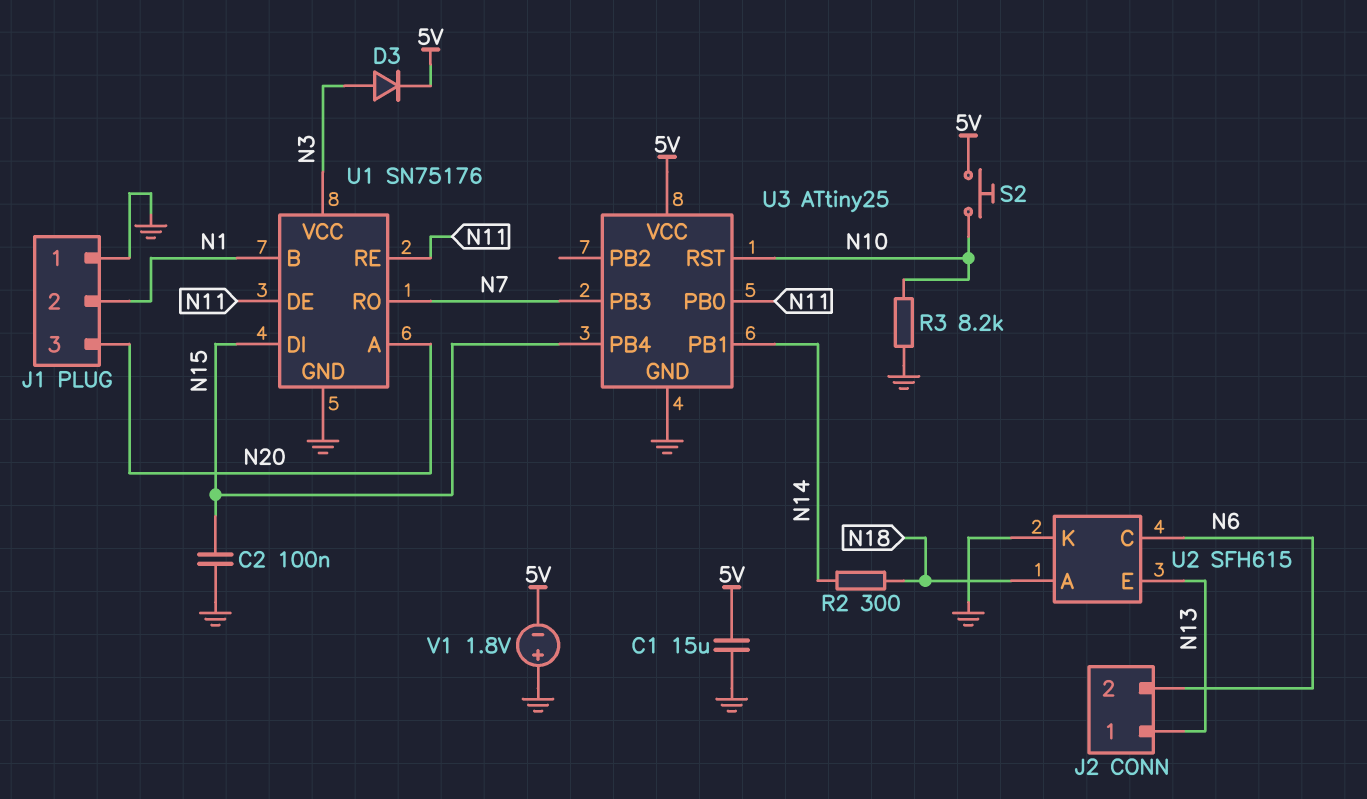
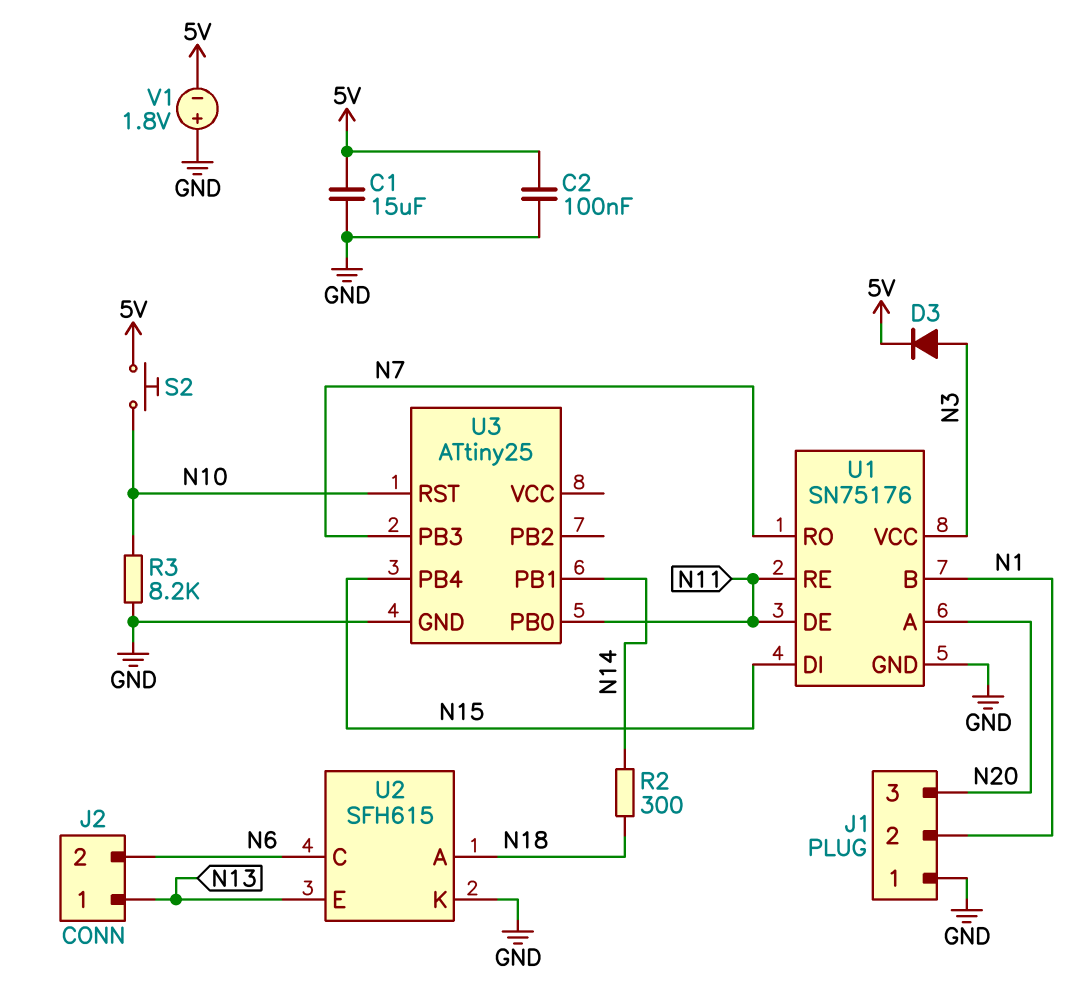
C2: 100nF (GND, N15) -> 100nF (5V, GND)
U3 pin VCC: 5V -> none

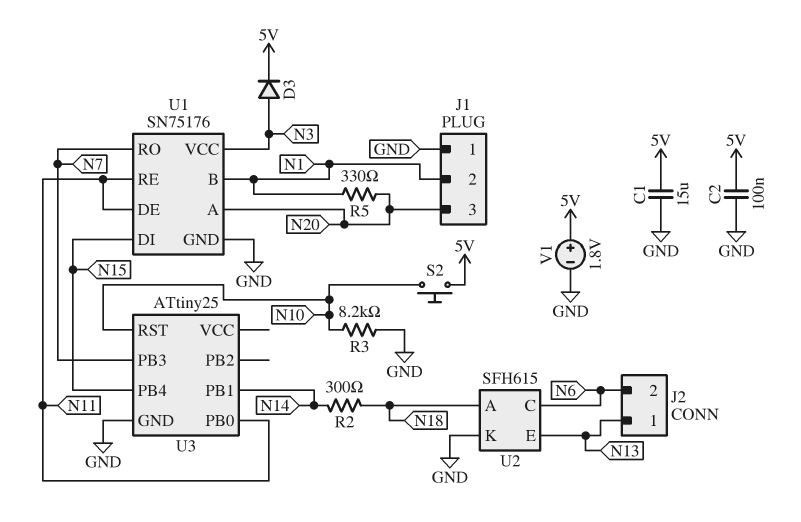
R5: none -> 330 (N1, N20)
V1: 1.8V (plus GND, minus 5V) -> 1.8V (plus 5V, minus GND)

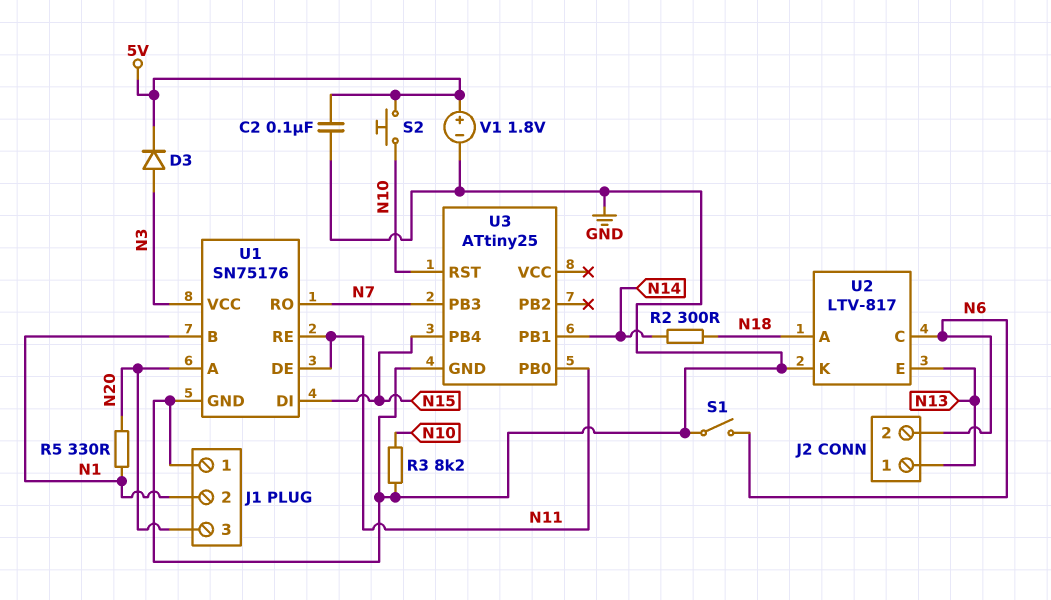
C1: 15uF (5V, GND) -> none
S1: none -> switch (GND, N6)
U2: SFH615 -> LTV-817

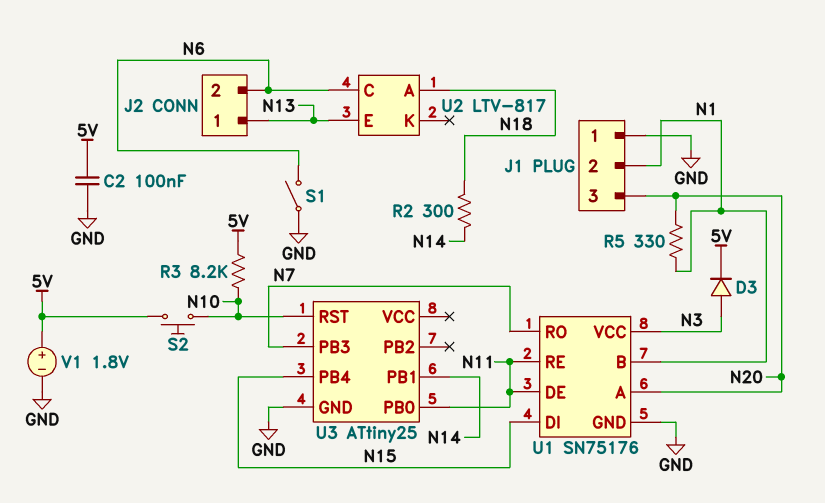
R3: 8.2k (GND, N10) -> 8.2k (5V, N10)
U2 pin K: GND -> none

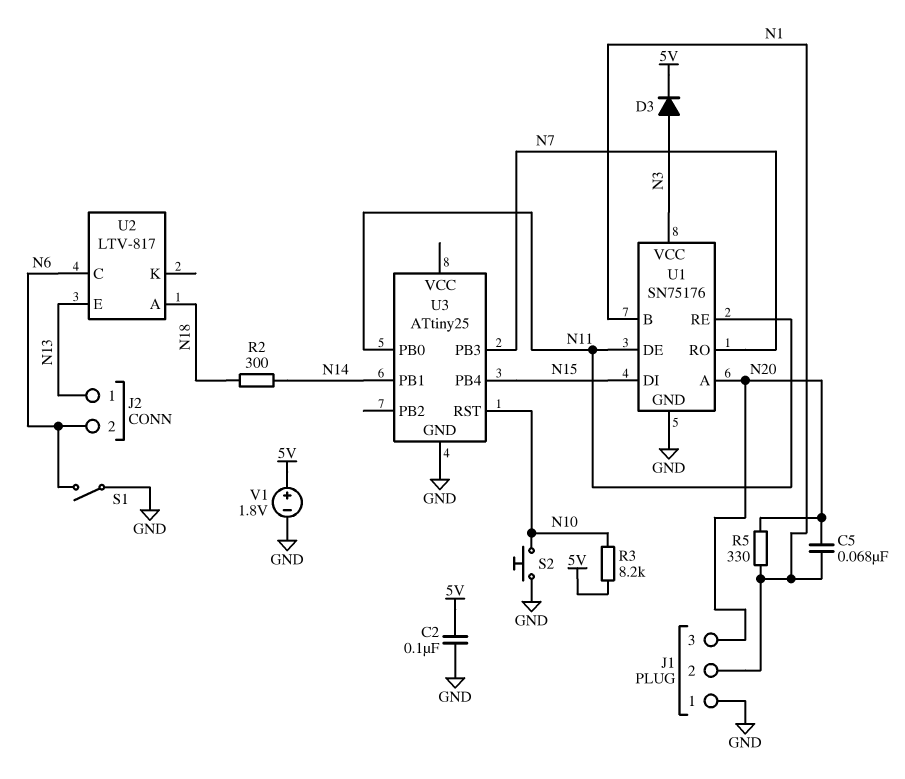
C5: none -> 68nF (N1, N20)
S2: button (5V, N10) -> button (GND, N10)

